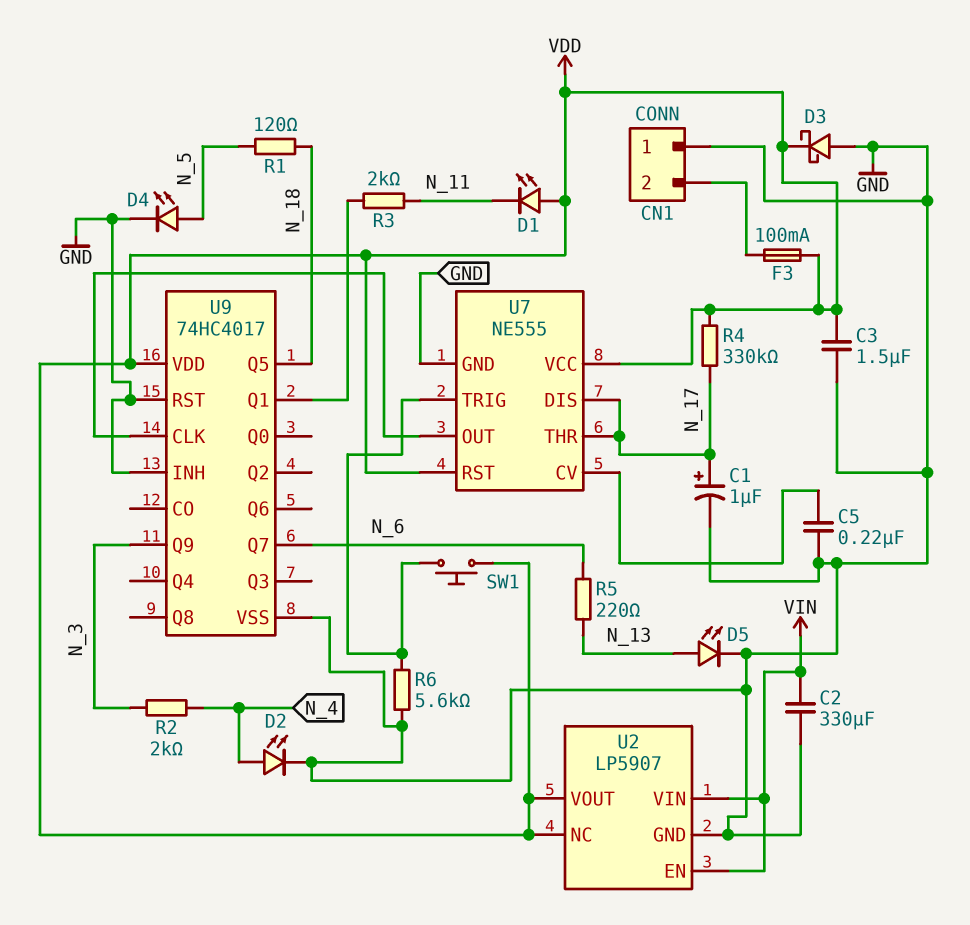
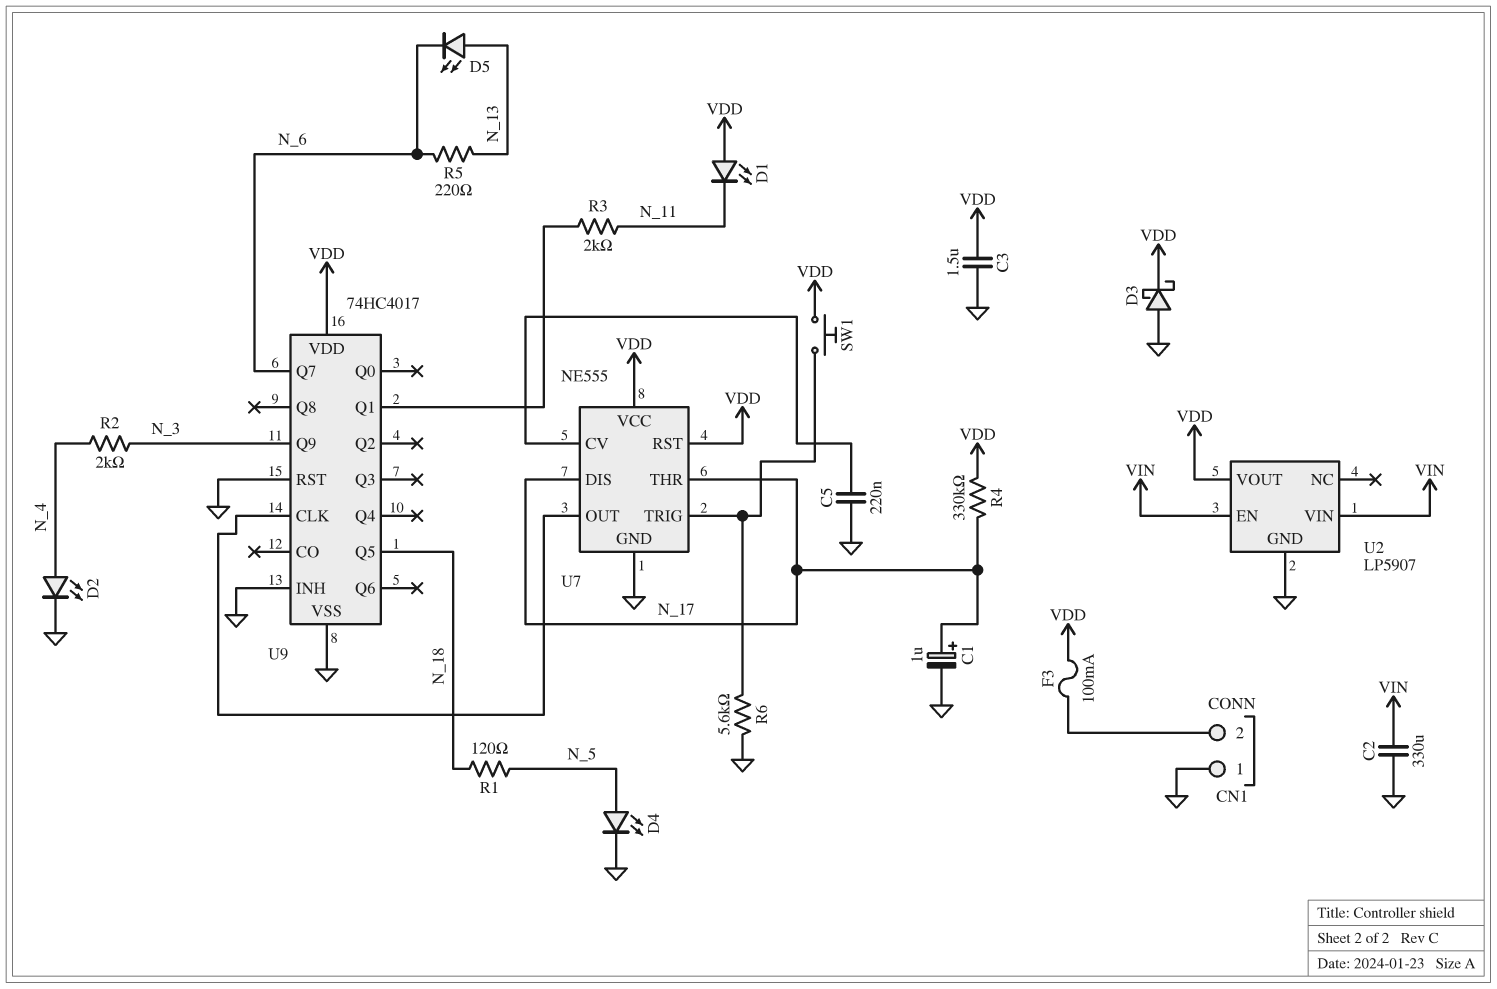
D5: LED (A N_13, K GND) -> LED (A N_13, K N_6)
U2 pin NC: VDD -> none

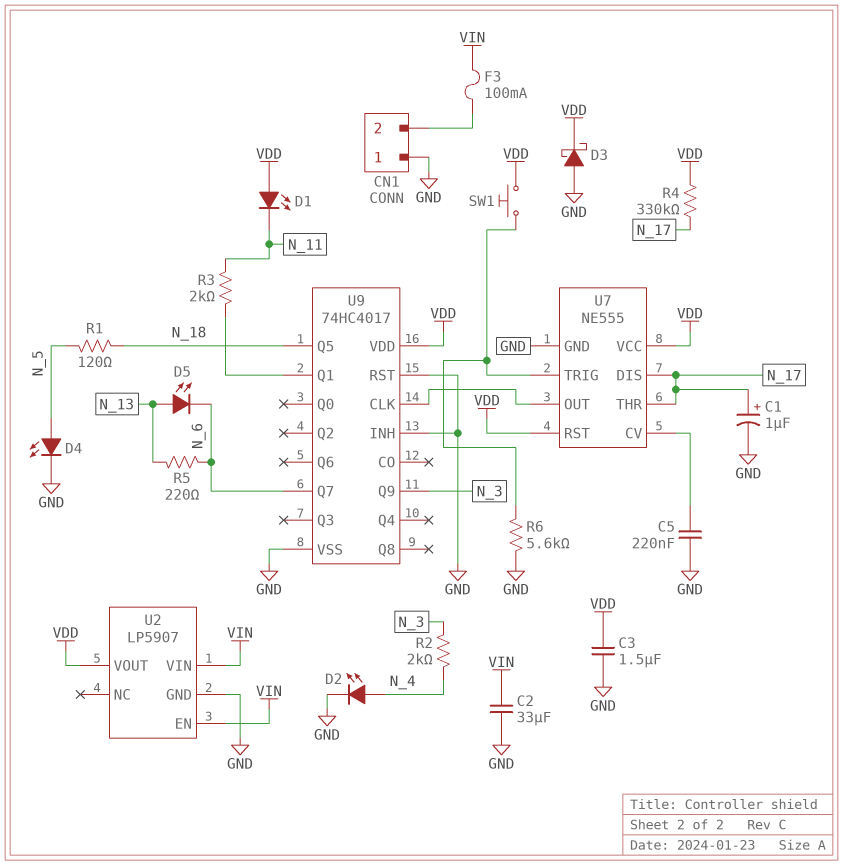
C2: 330uF (GND, VIN) -> 33uF (GND, VIN)
F3: 100mA (CN1/2, VDD) -> 100mA (CN1/2, VIN)

